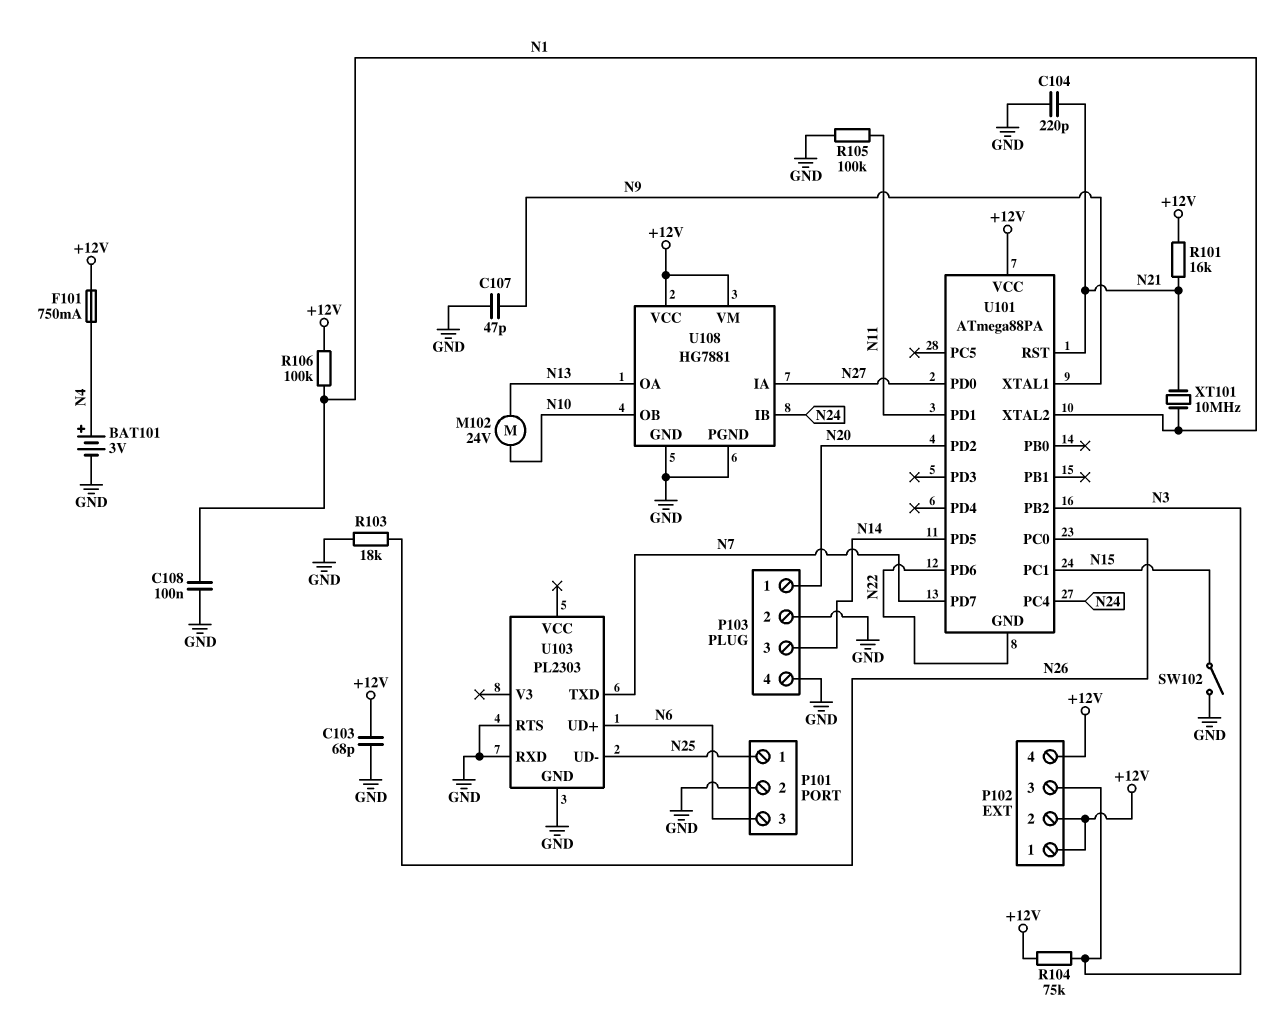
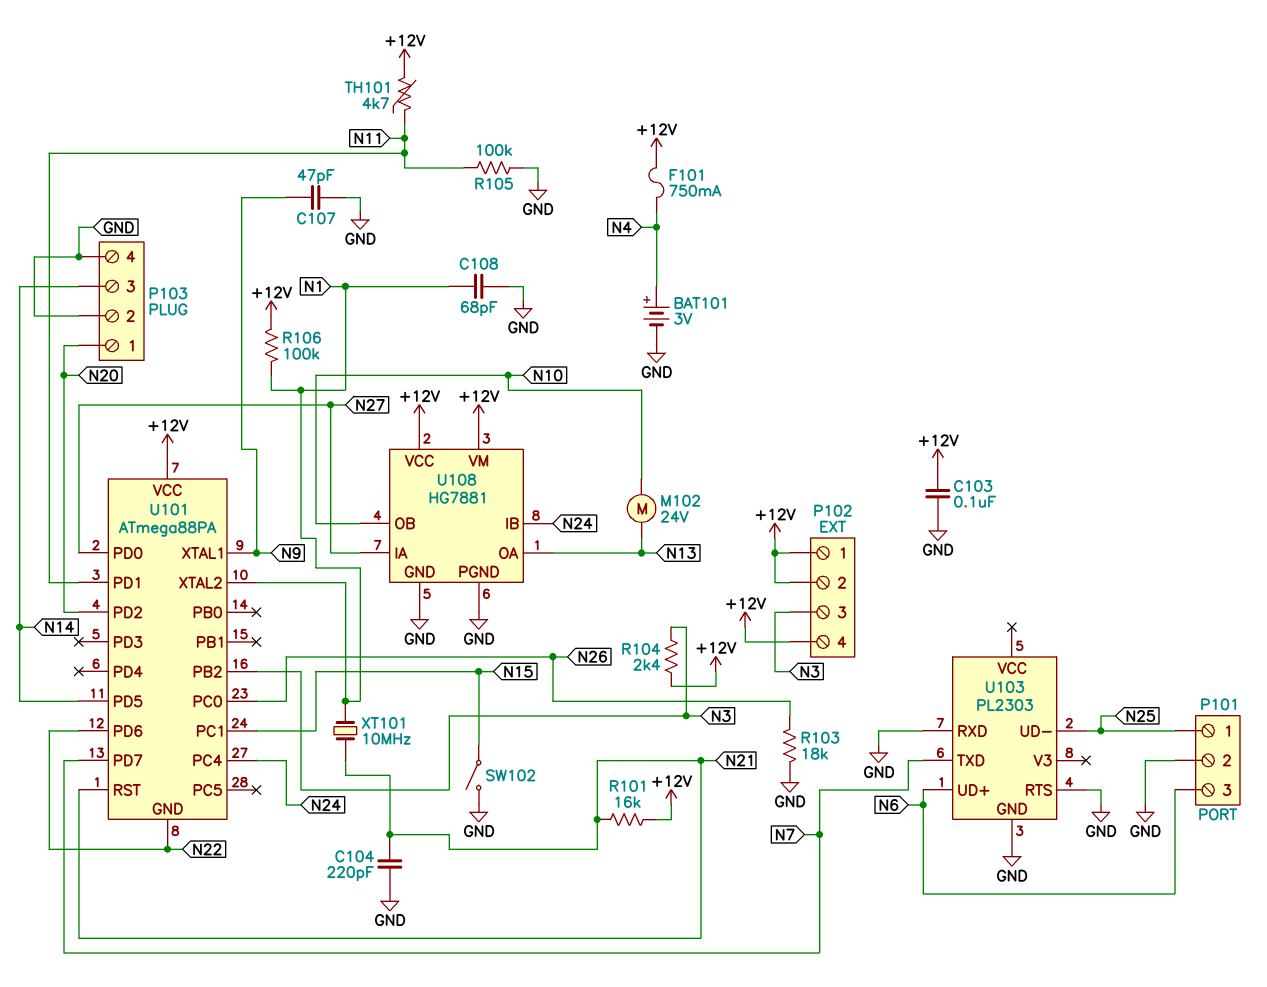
C103: 68pF (+12V, GND) -> 100nF (+12V, GND)
C108: 100nF (GND, N1) -> 68pF (GND, N1)
R104: 75k (+12V, N3) -> 2.4k (+12V, N3)
TH101: none -> 4.7k (+12V, N11)

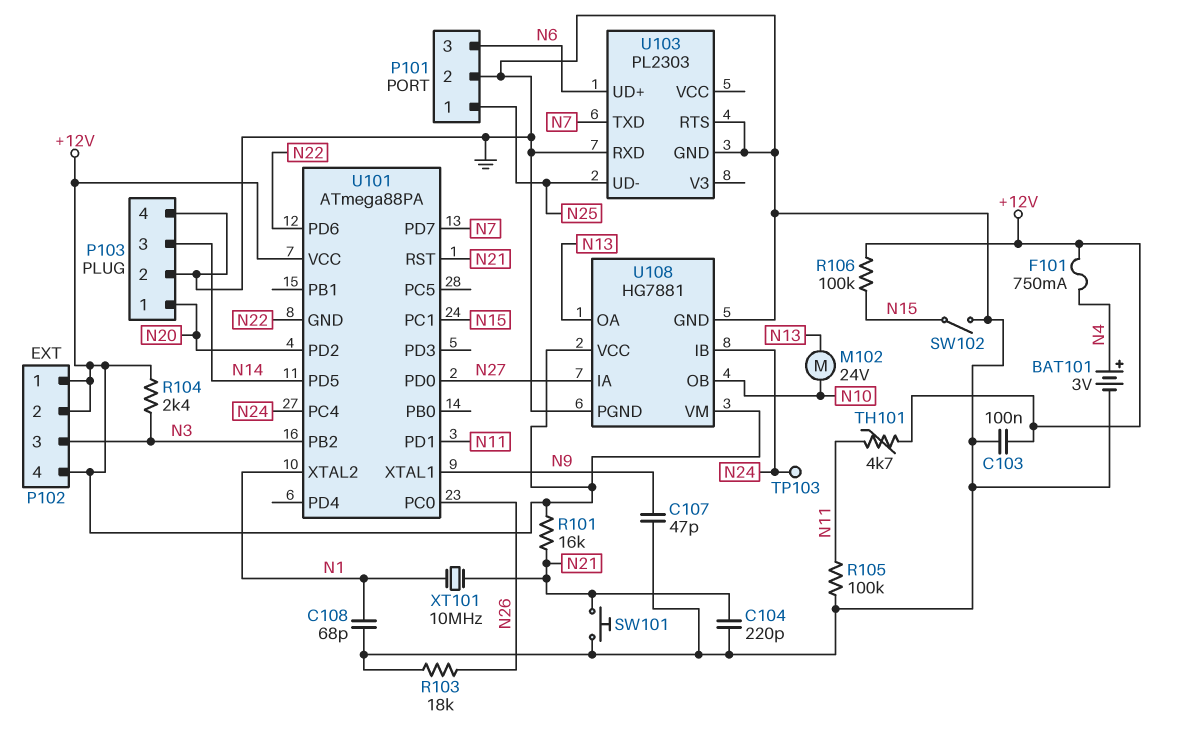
R106: 100k (+12V, N1) -> 100k (+12V, N15)
SW101: none -> button (GND, N21)
TP103: none -> test point (N24)

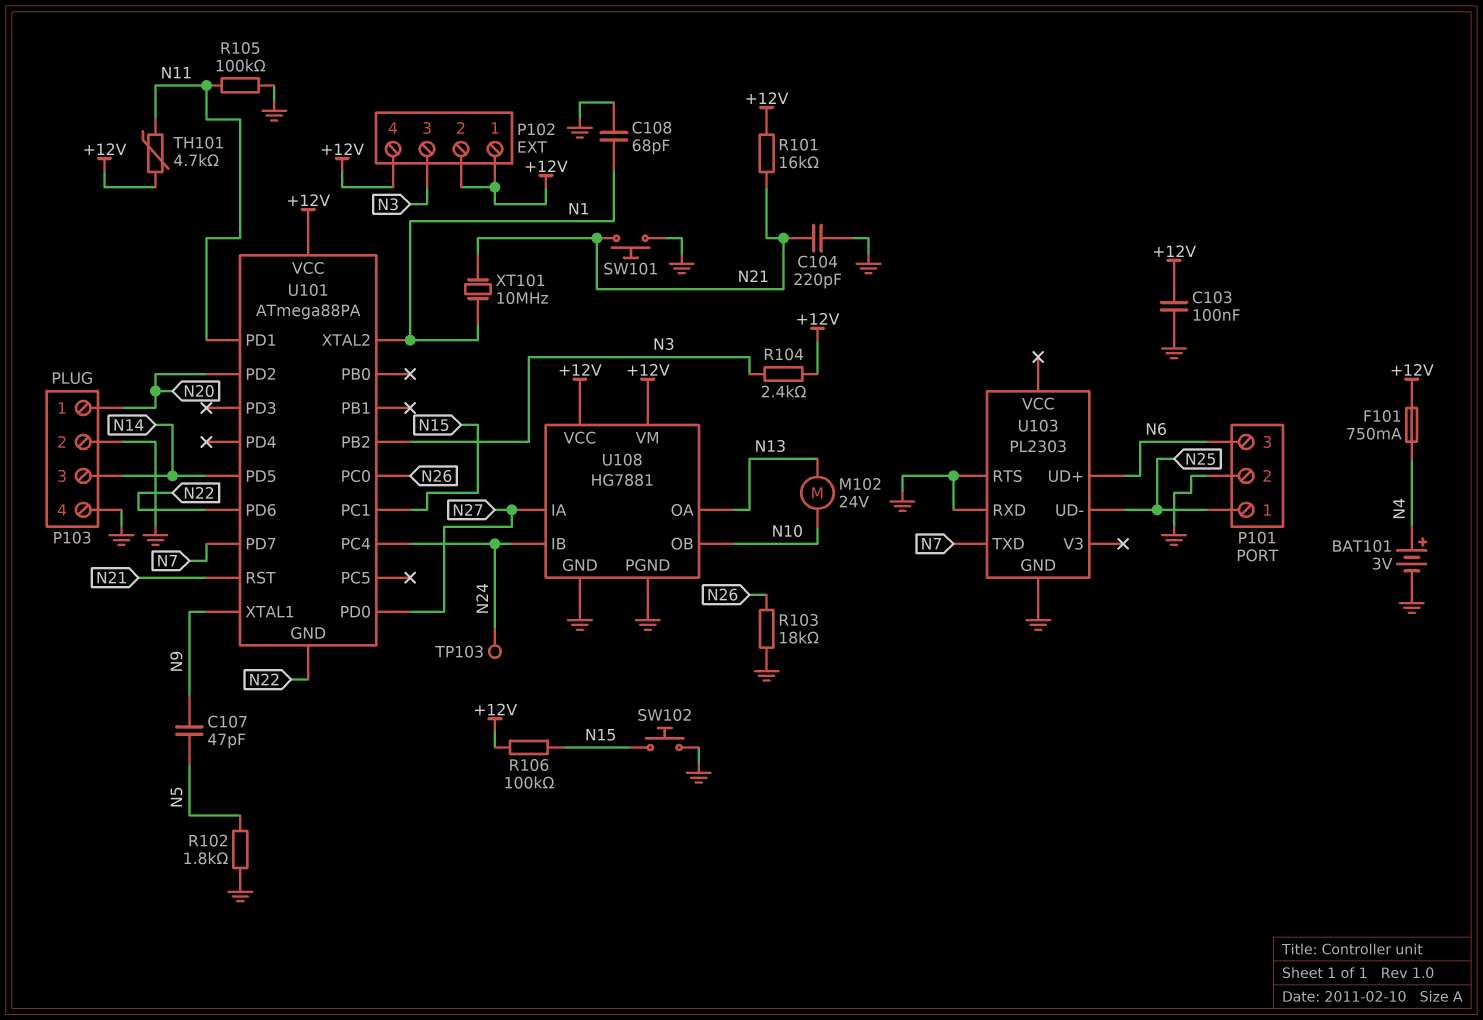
C107: 47pF (GND, N9) -> 47pF (N5, N9)
R102: none -> 1.8k (GND, N5)
SW102: switch (GND, N15) -> button (GND, N15)

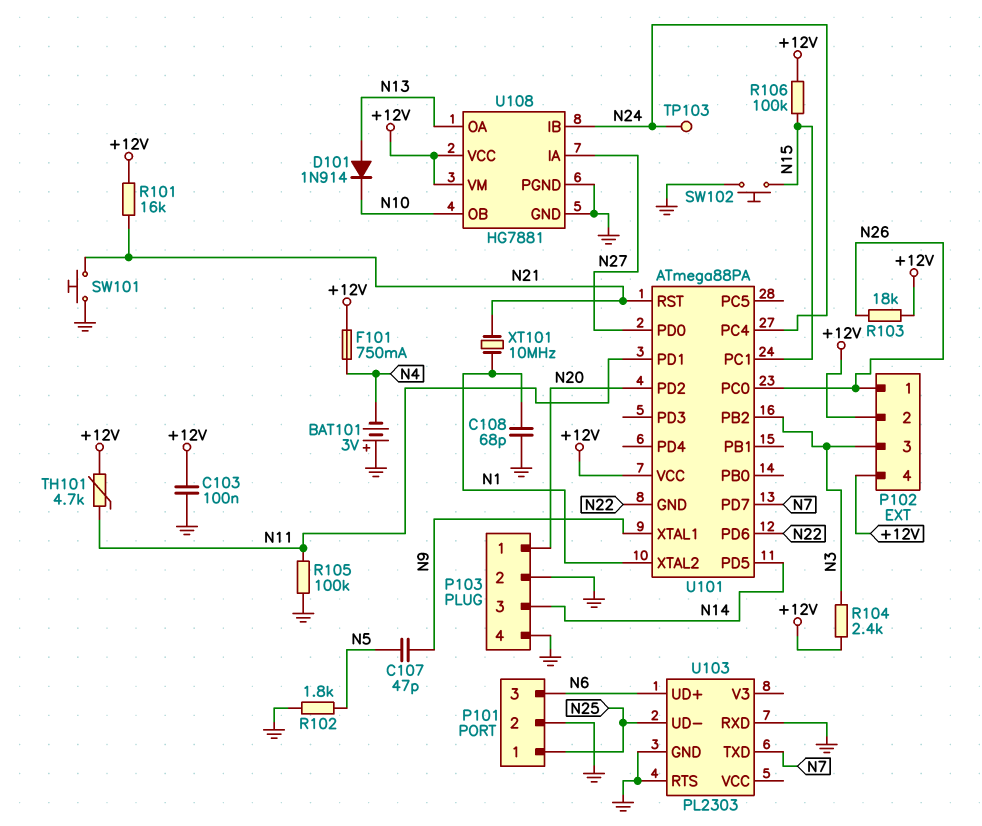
BAT101: 3V (plus N4, minus GND) -> 3V (plus GND, minus N4)
C104: 220pF (GND, N21) -> none
D101: none -> diode 1N914 (A N13, K N10)
M102: motor 24V (N10, N13) -> none
P102 pin 1: +12V -> N26
R103: 18k (GND, N26) -> 18k (+12V, N26)

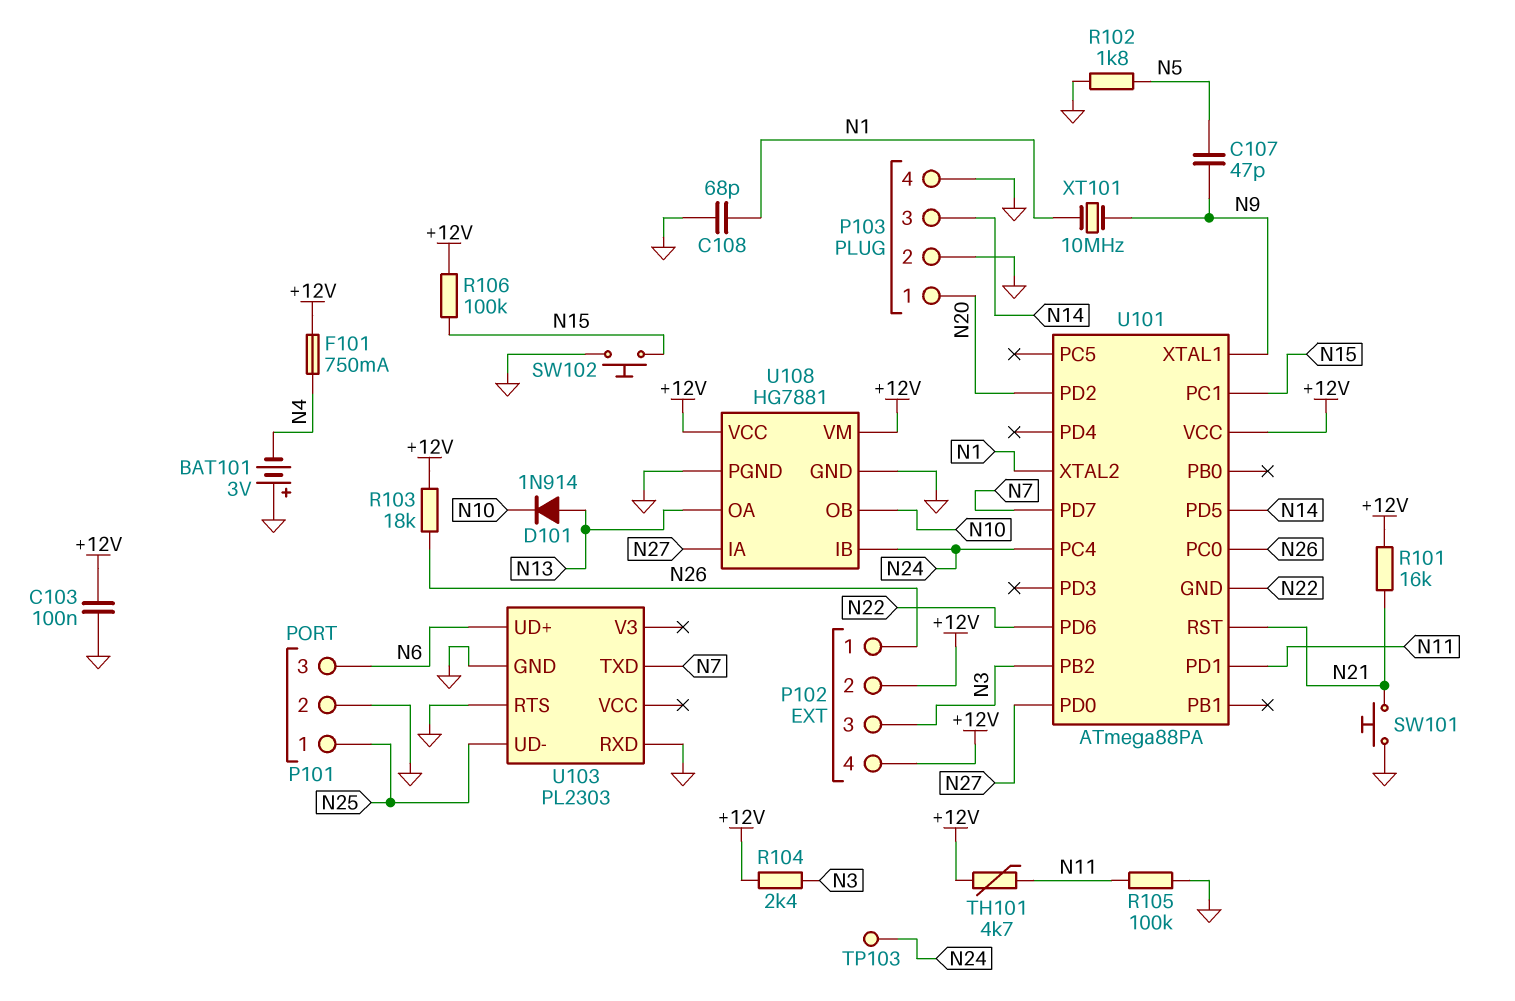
XT101: 10MHz (N1, N21) -> 10MHz (N1, N9)

